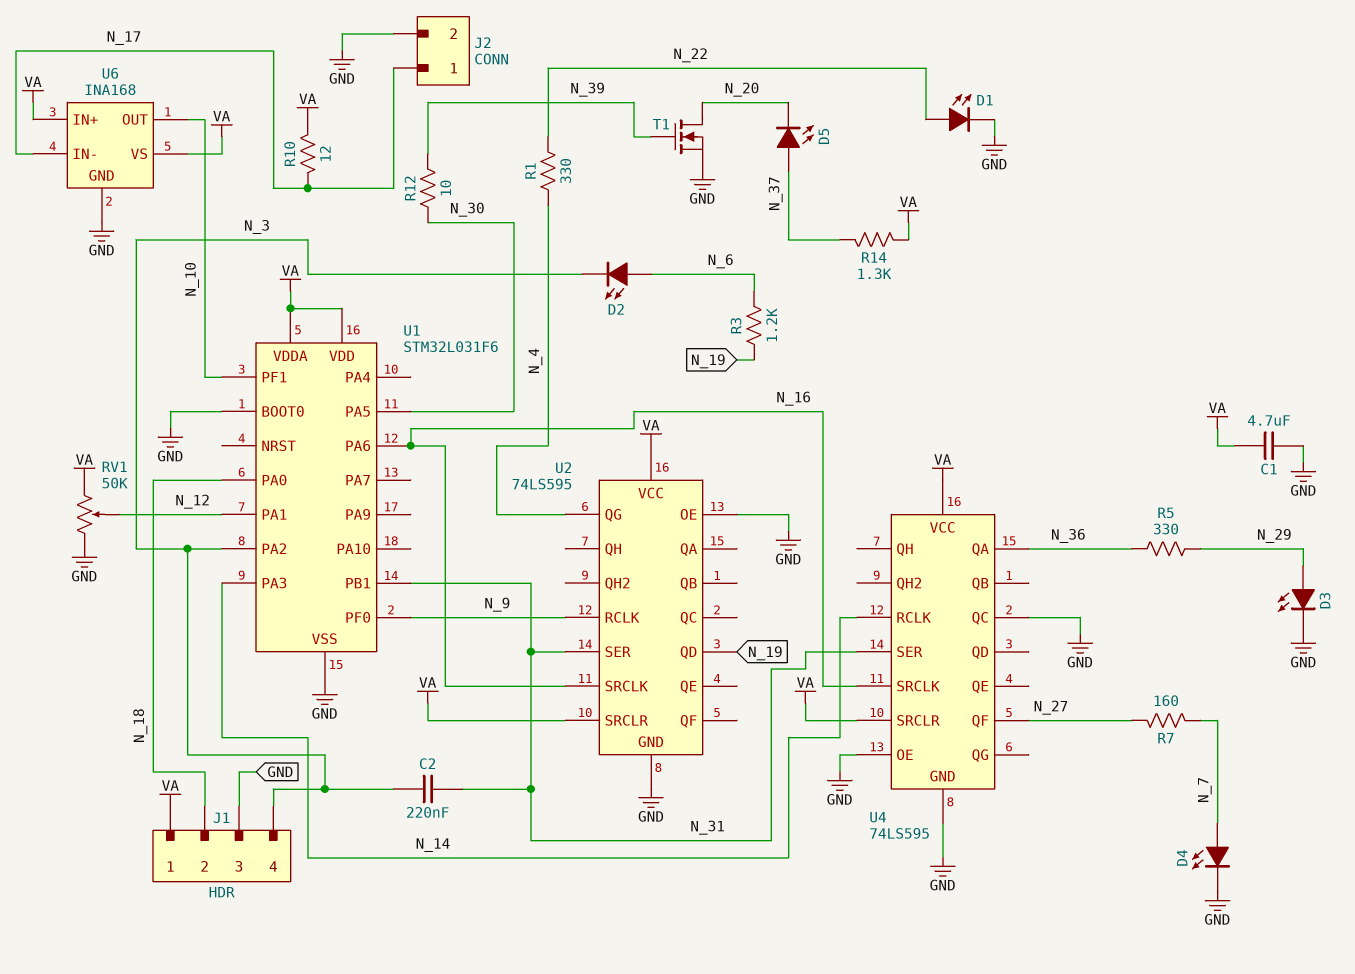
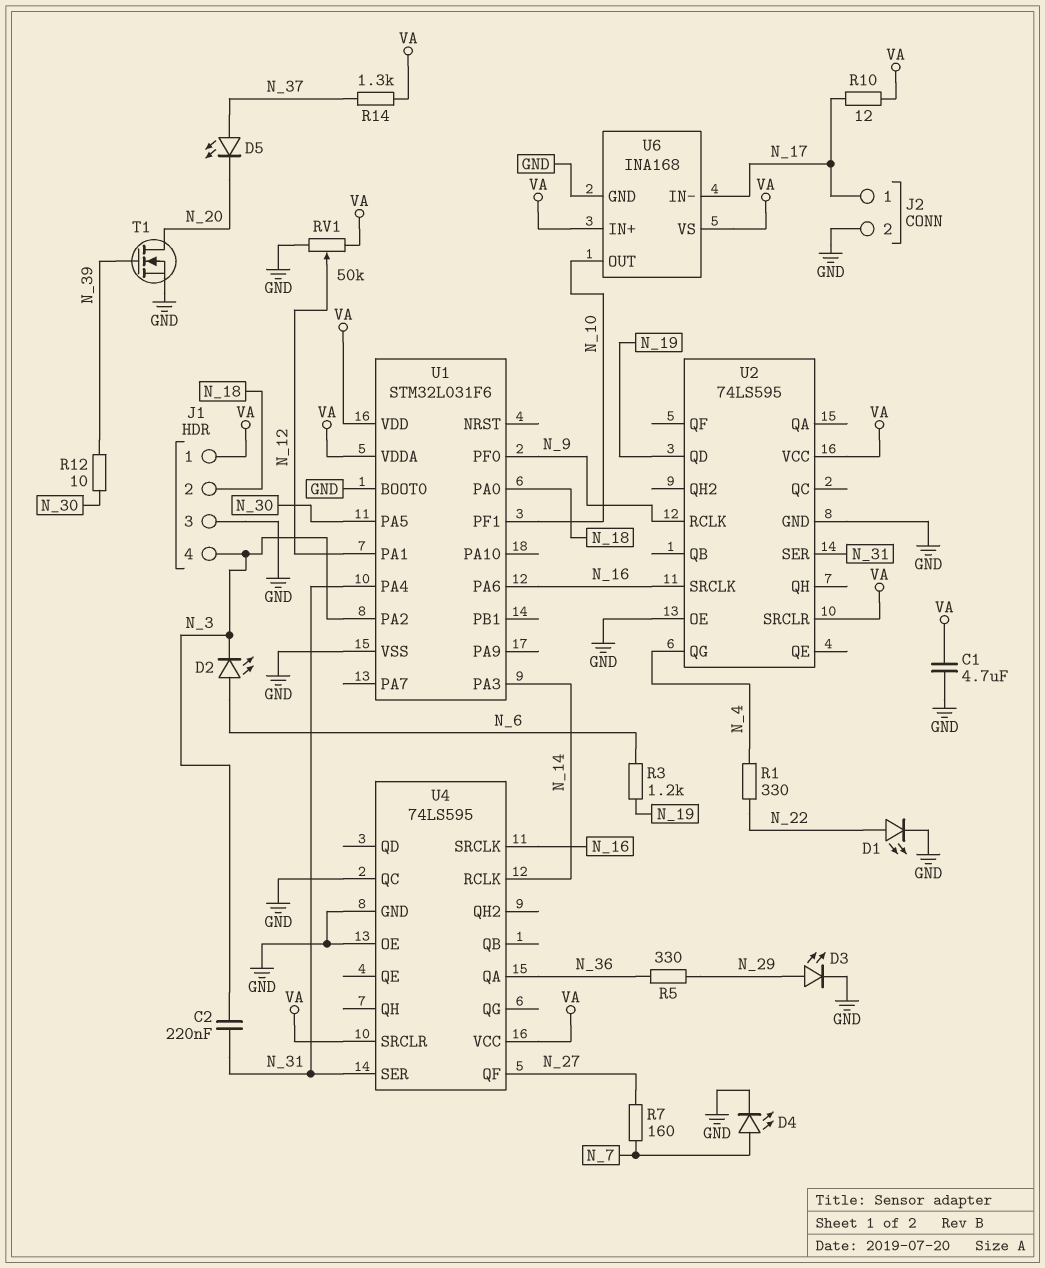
U1 pin PA4: none -> N_31
U1 pin PB1: N_31 -> none

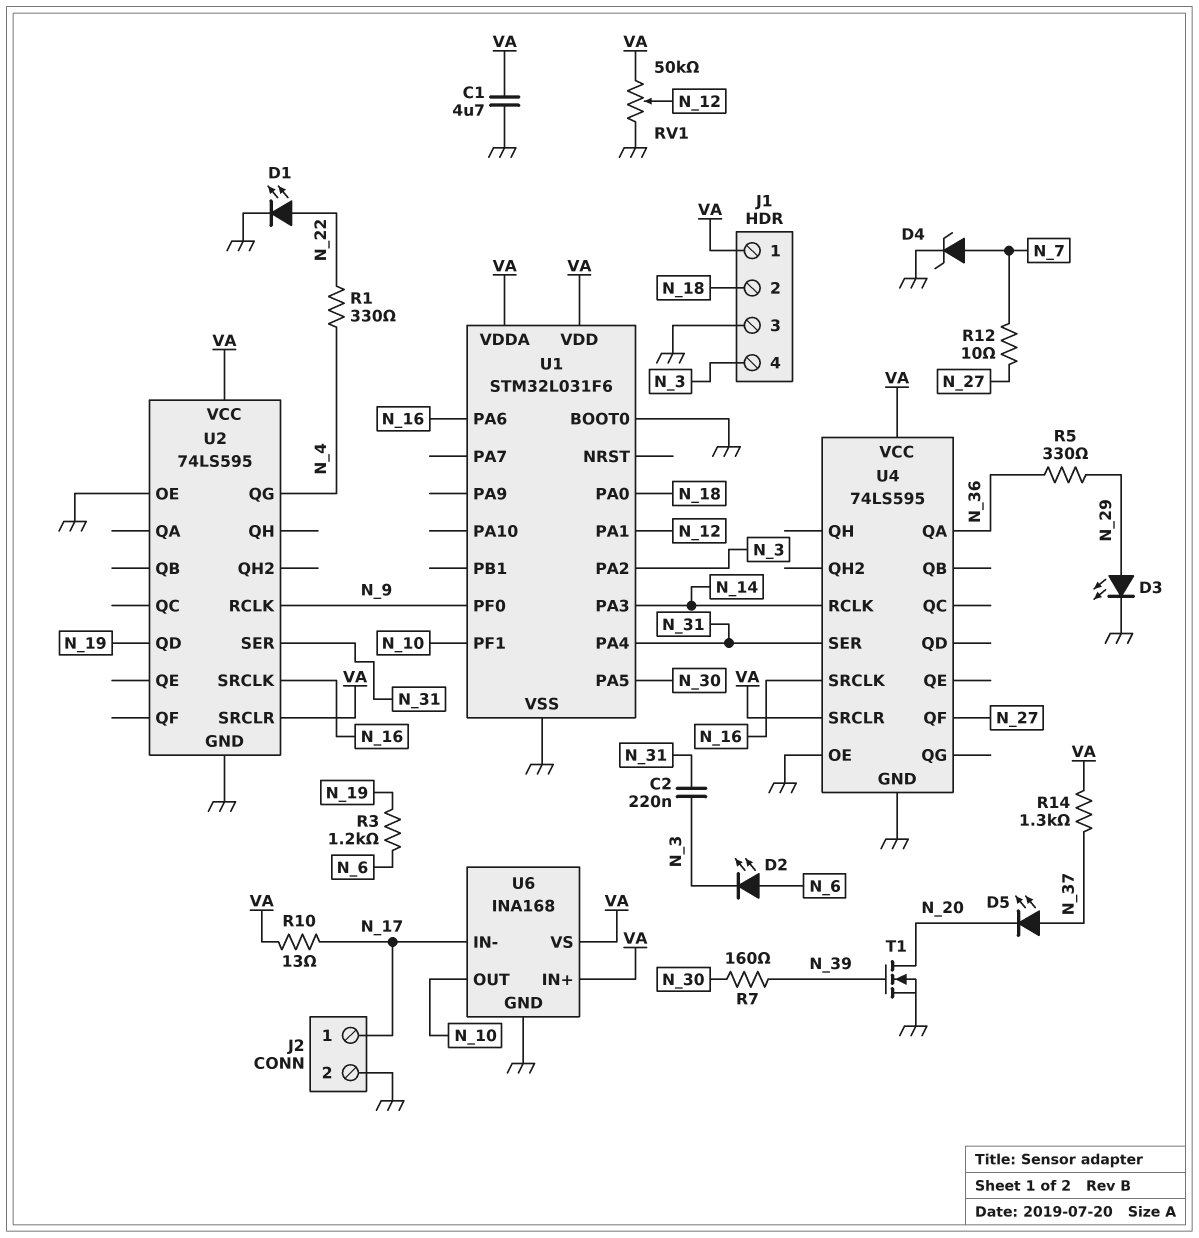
D4: LED (A N_7, K GND) -> zener (A N_7, K GND)
R7: 160 (N_7, N_27) -> 160 (N_30, N_39)
R10: 12 (N_17, VA) -> 13 (N_17, VA)
R12: 10 (N_30, N_39) -> 10 (N_7, N_27)
U4 pin QC: GND -> none

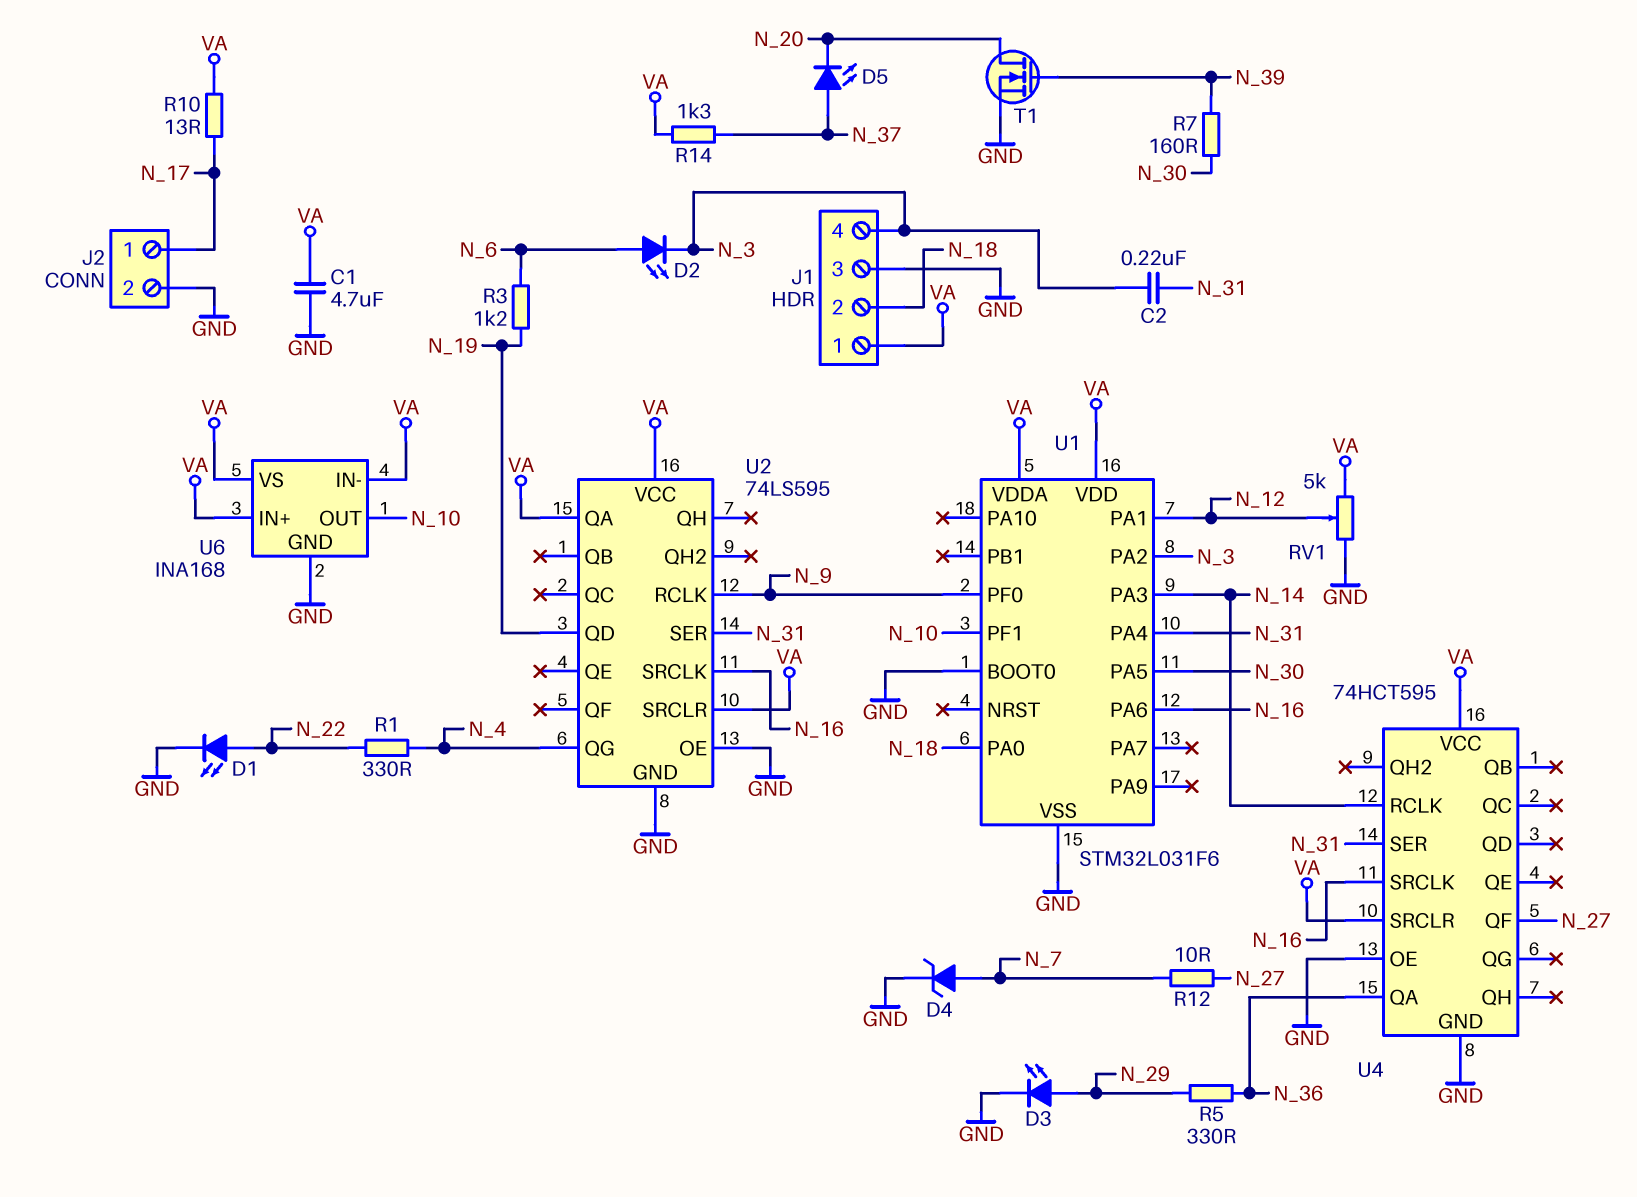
RV1: 50k (GND, VA, wiper N_12) -> 5k (GND, VA, wiper N_12)
U2 pin QA: none -> VA
U4: 74LS595 -> 74HCT595
U6 pin IN-: N_17 -> VA

